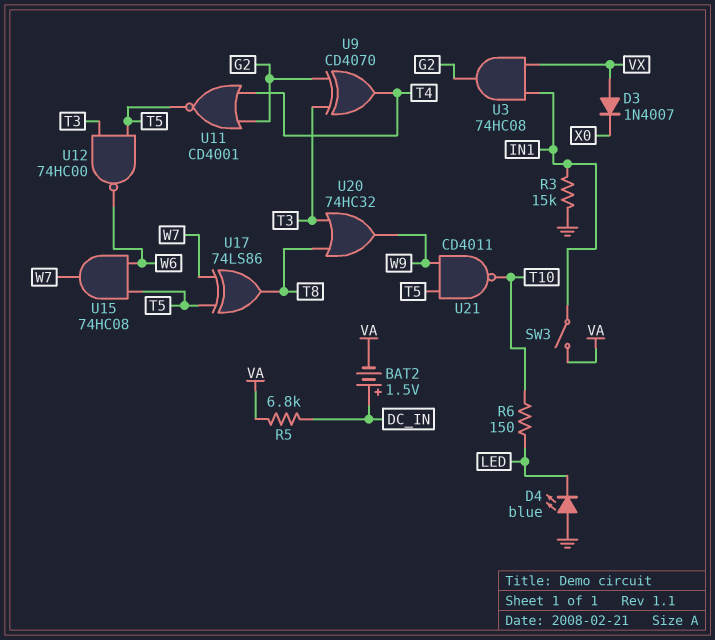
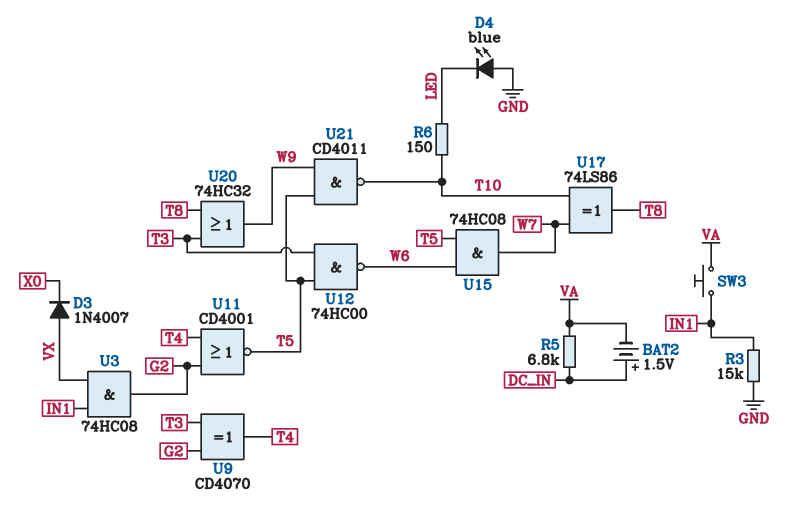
SW3: switch (IN1, VA) -> button (IN1, VA)
U17: XOR 74LS86 (in T5, in W7, out T8) -> XOR 74LS86 (in T10, in W7, out T8)

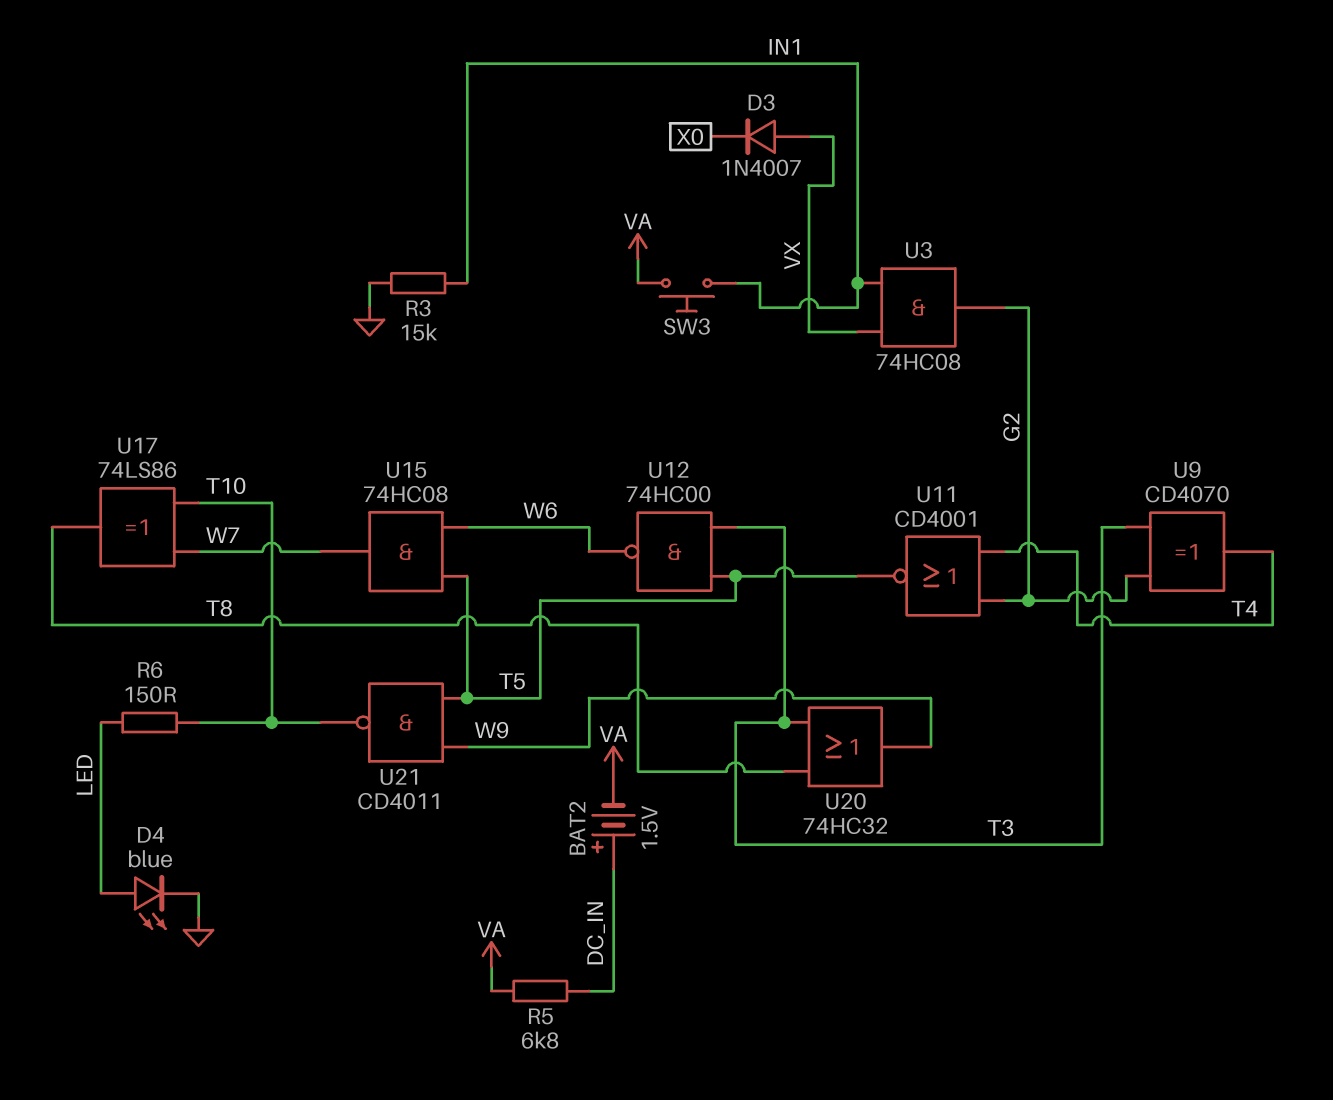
D4: LED blue (A GND, K LED) -> LED blue (A LED, K GND)

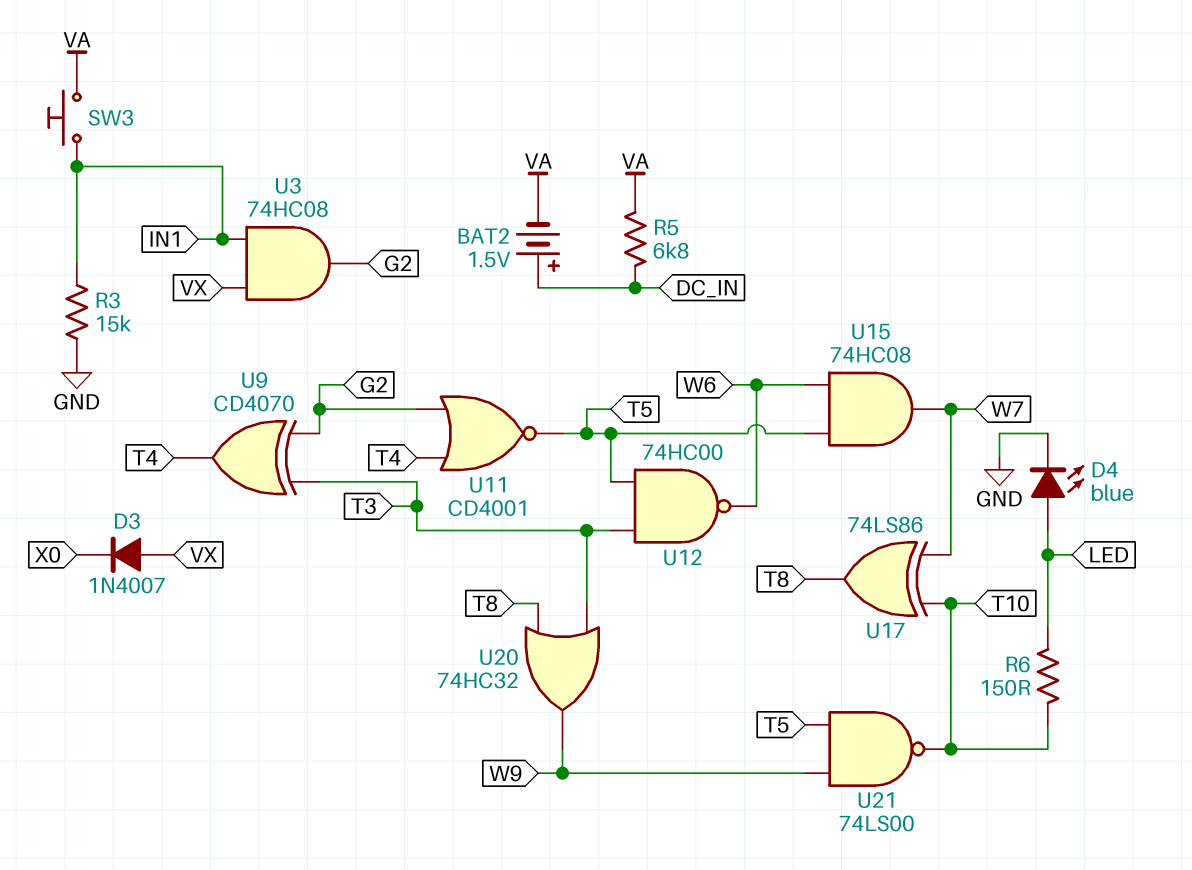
U21: NAND CD4011 (in T5, in W9, out T10) -> NAND 74LS00 (in T5, in W9, out T10)

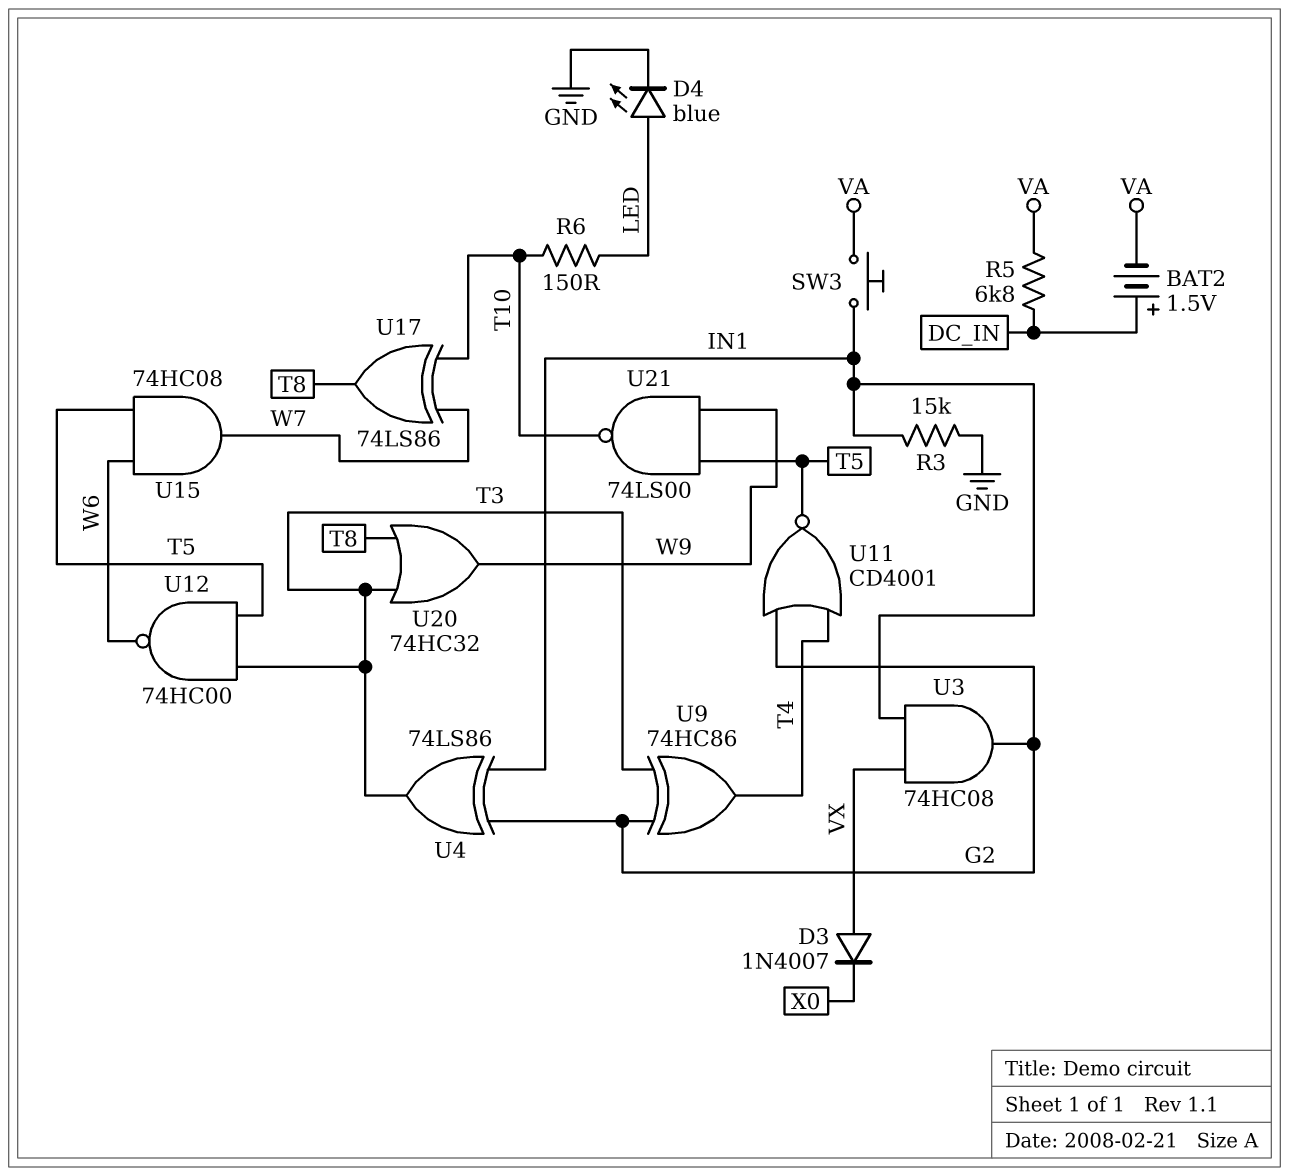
U4: none -> XOR 74LS86 (in G2, in IN1, out T3)
U9: XOR CD4070 (in G2, in T3, out T4) -> XOR 74HC86 (in G2, in T3, out T4)

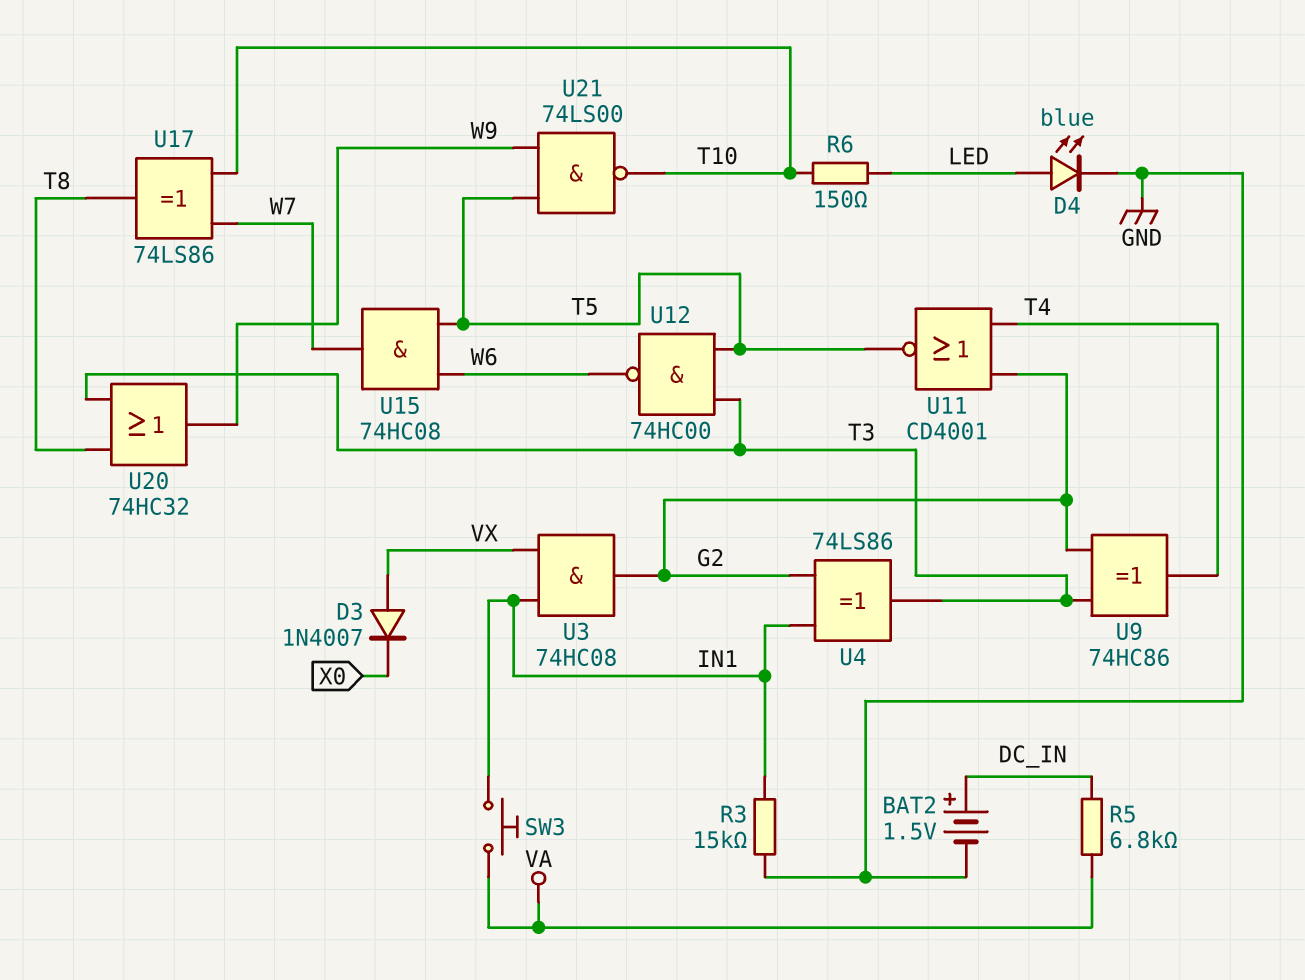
BAT2: 1.5V (plus DC_IN, minus VA) -> 1.5V (plus DC_IN, minus GND)

